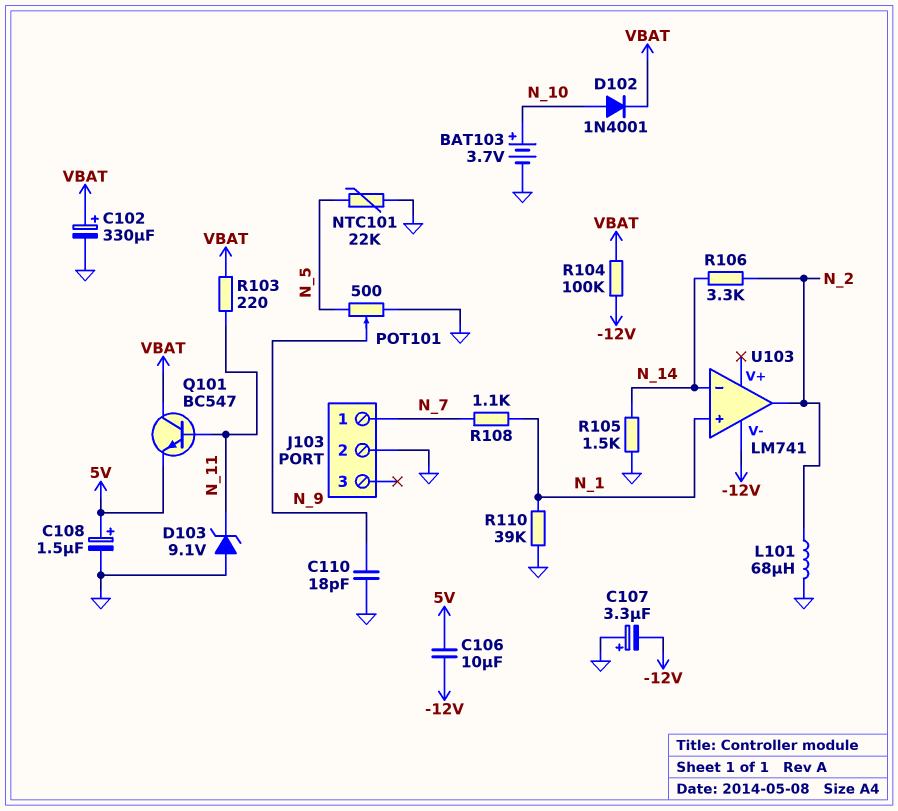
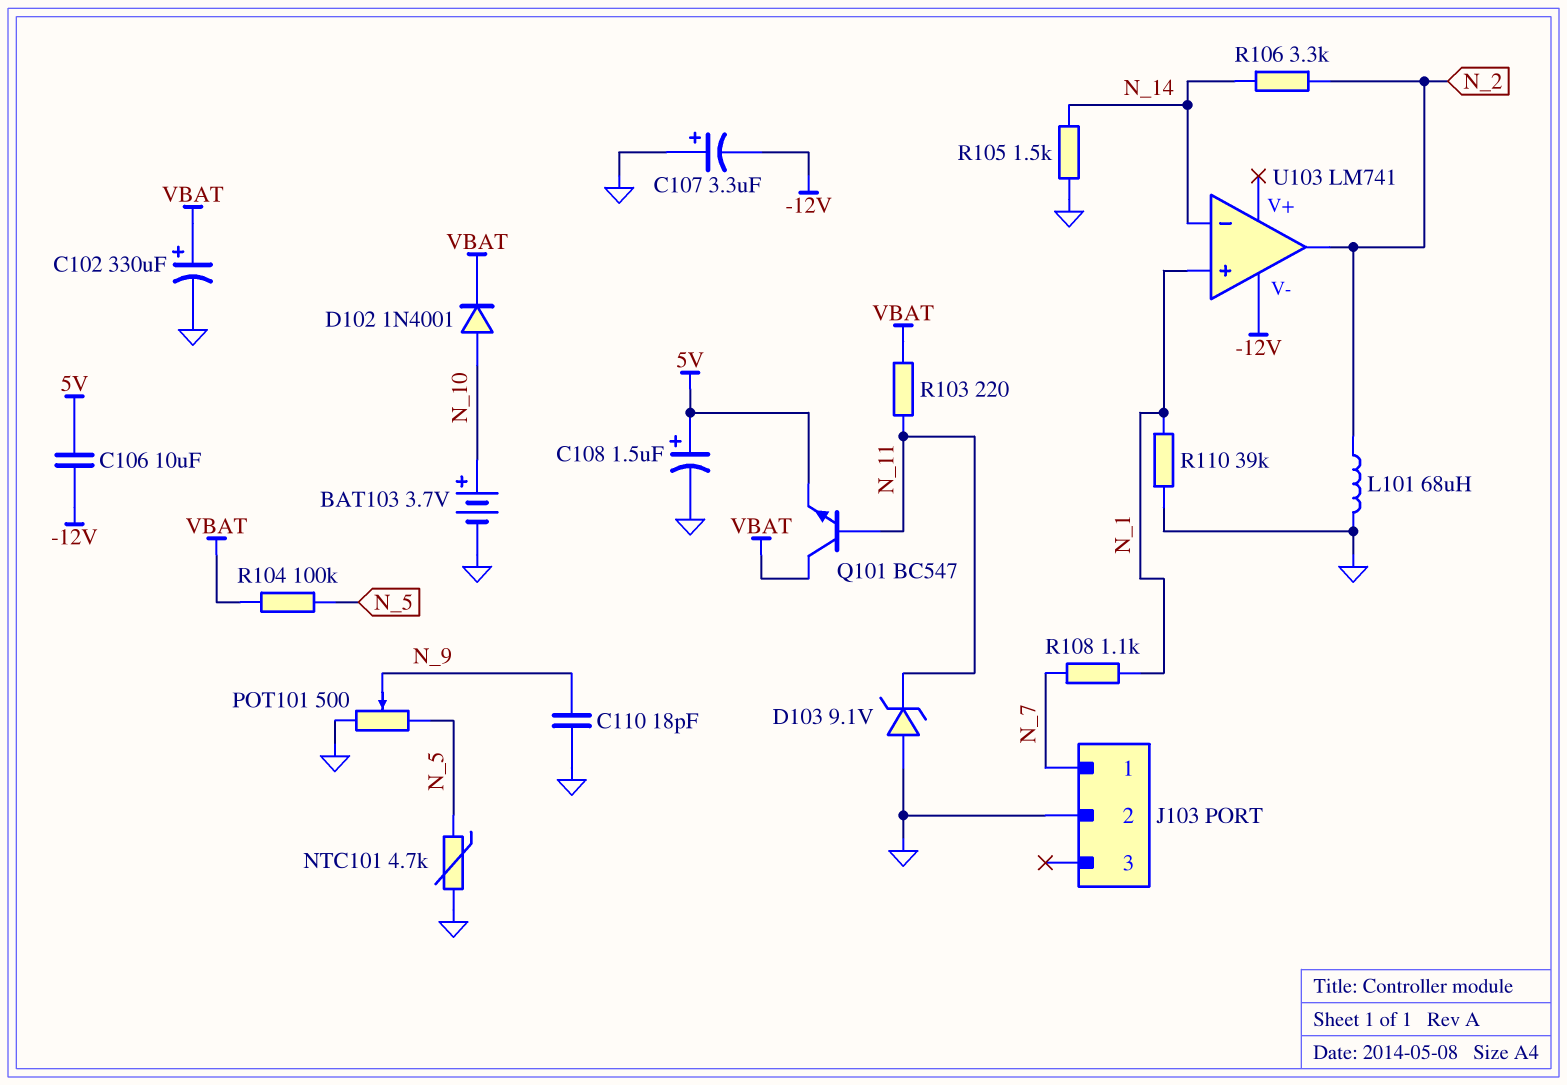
NTC101: 22k (GND, N_5) -> 4.7k (GND, N_5)
R104: 100k (-12V, VBAT) -> 100k (N_5, VBAT)

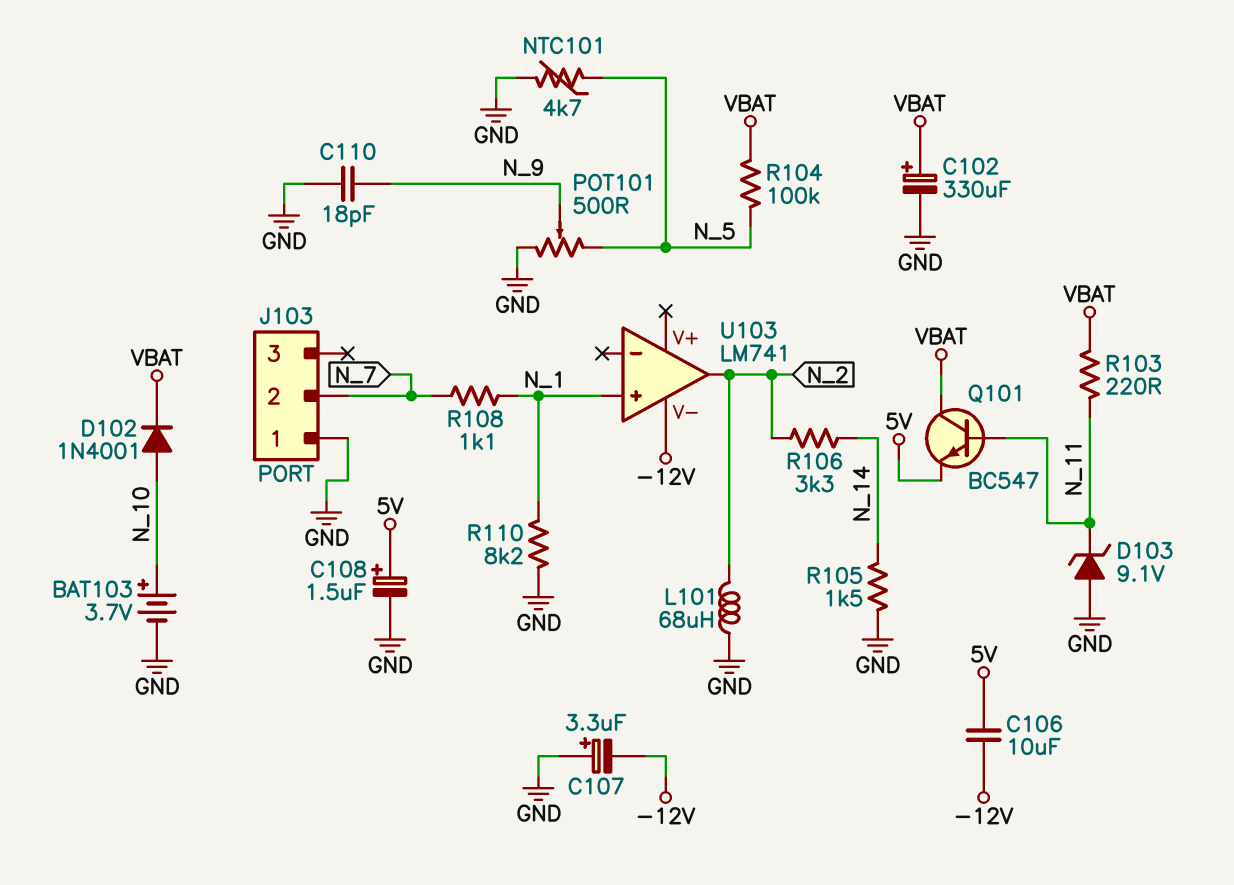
J103 pin 1: N_7 -> GND
J103 pin 2: GND -> N_7
R110: 39k (GND, N_1) -> 8.2k (GND, N_1)
U103 pin in-: N_14 -> none

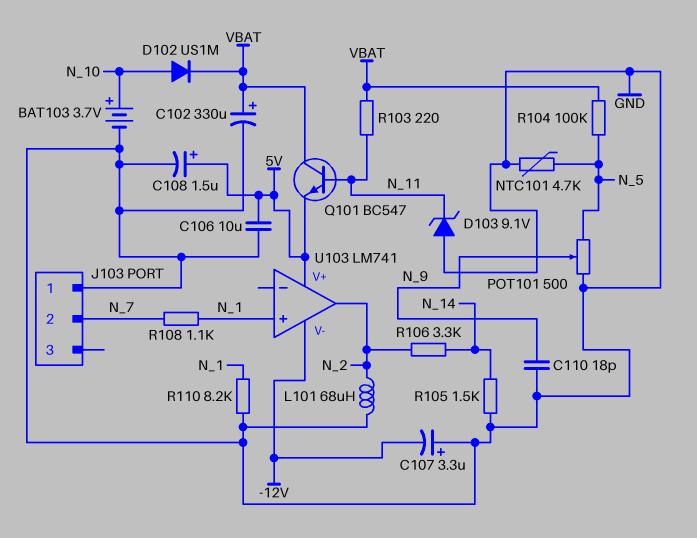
C106: 10uF (-12V, 5V) -> 10uF (5V, GND)
D102: diode 1N4001 (A N_10, K VBAT) -> diode US1M (A N_10, K VBAT)
U103 pin V+: none -> 5V

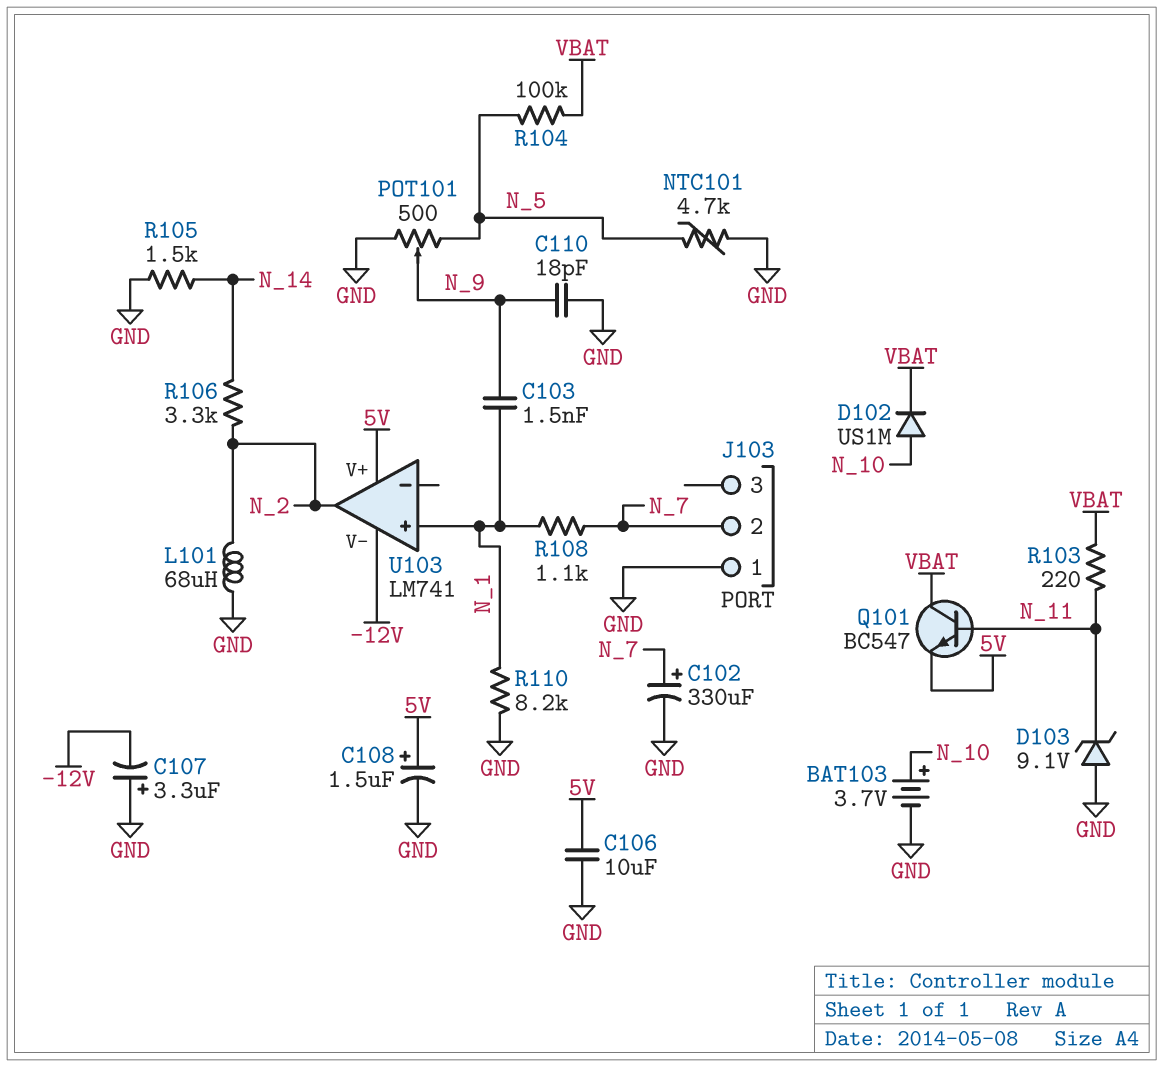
C102: 330uF (plus VBAT, minus GND) -> 330uF (plus N_7, minus GND)
C103: none -> 1.5nF (N_1, N_9)

